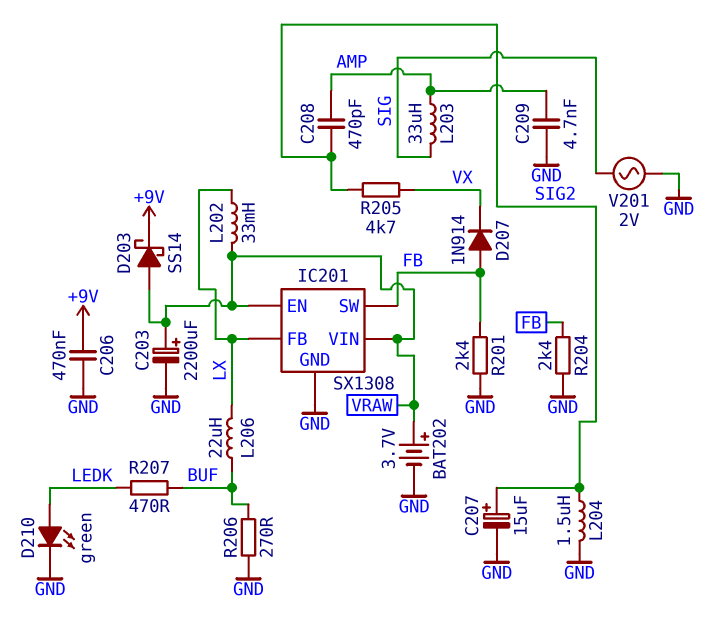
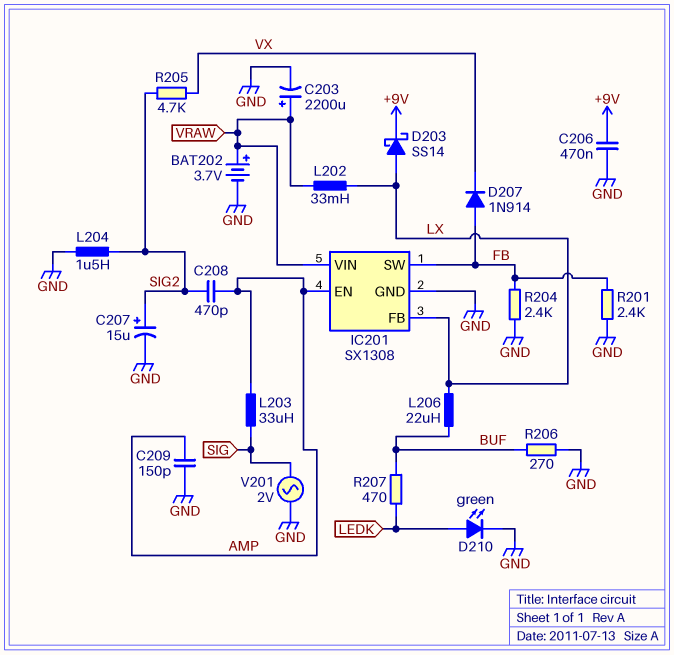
C209: 4.7nF (AMP, GND) -> 150pF (AMP, GND)
D203: schottky SS14 (A VRAW, K +9V) -> schottky SS14 (A LX, K +9V)
IC201 pin EN: VRAW -> AMP

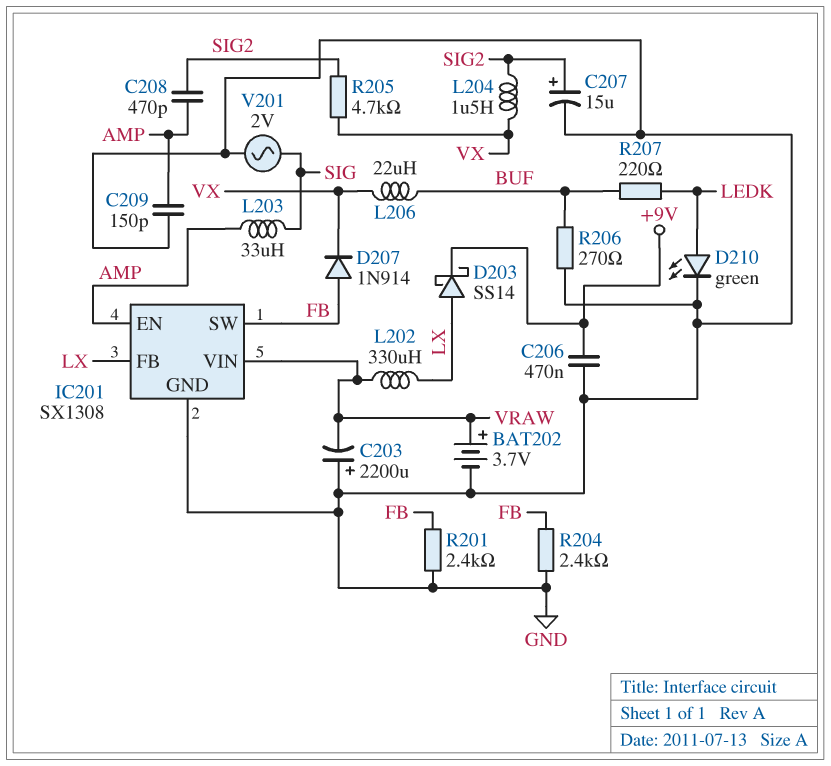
C203: 2200uF (plus VRAW, minus GND) -> 2200uF (plus GND, minus VRAW)
L202: 33mH (LX, VRAW) -> 330uH (LX, VRAW)
L204: 1.5uH (GND, SIG2) -> 1.5uH (SIG2, VX)
L206: 22uH (BUF, LX) -> 22uH (BUF, VX)
R207: 470 (BUF, LEDK) -> 220 (BUF, LEDK)

